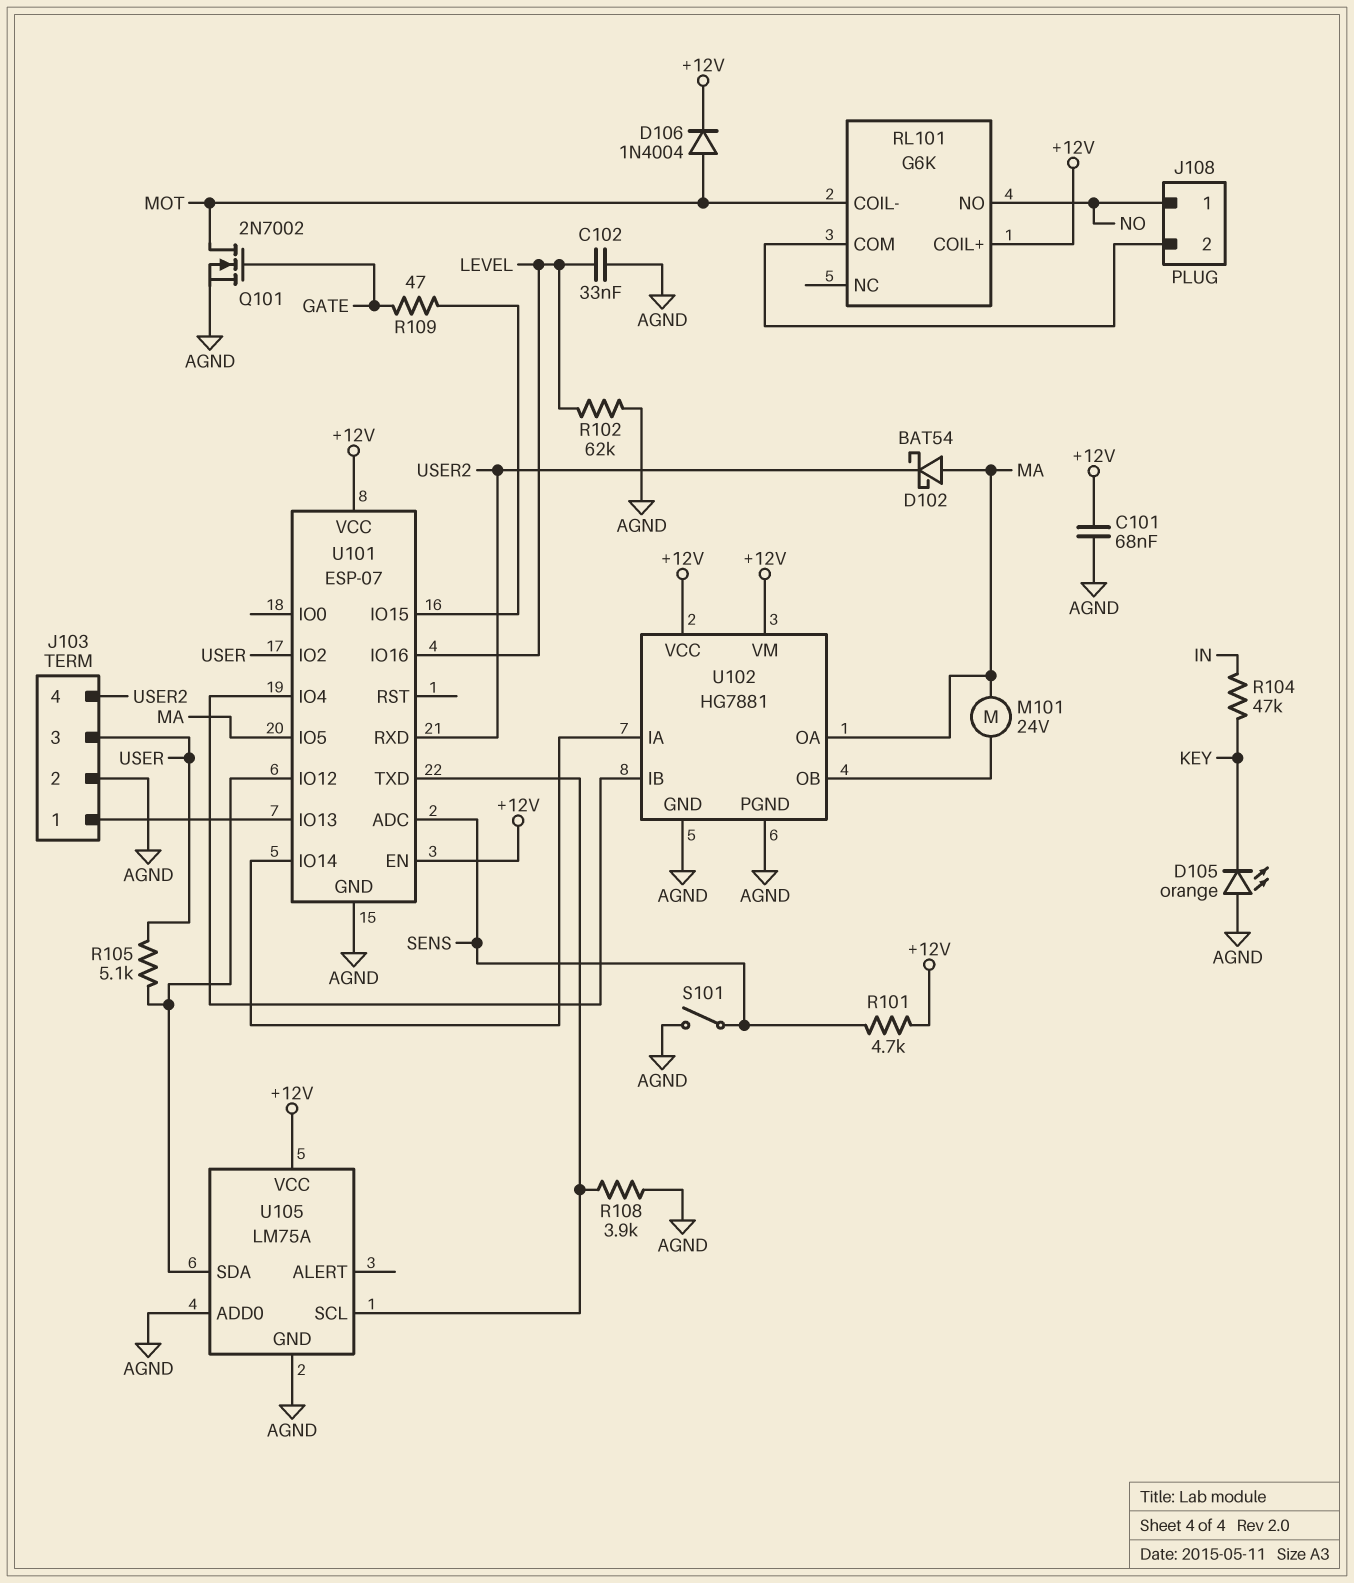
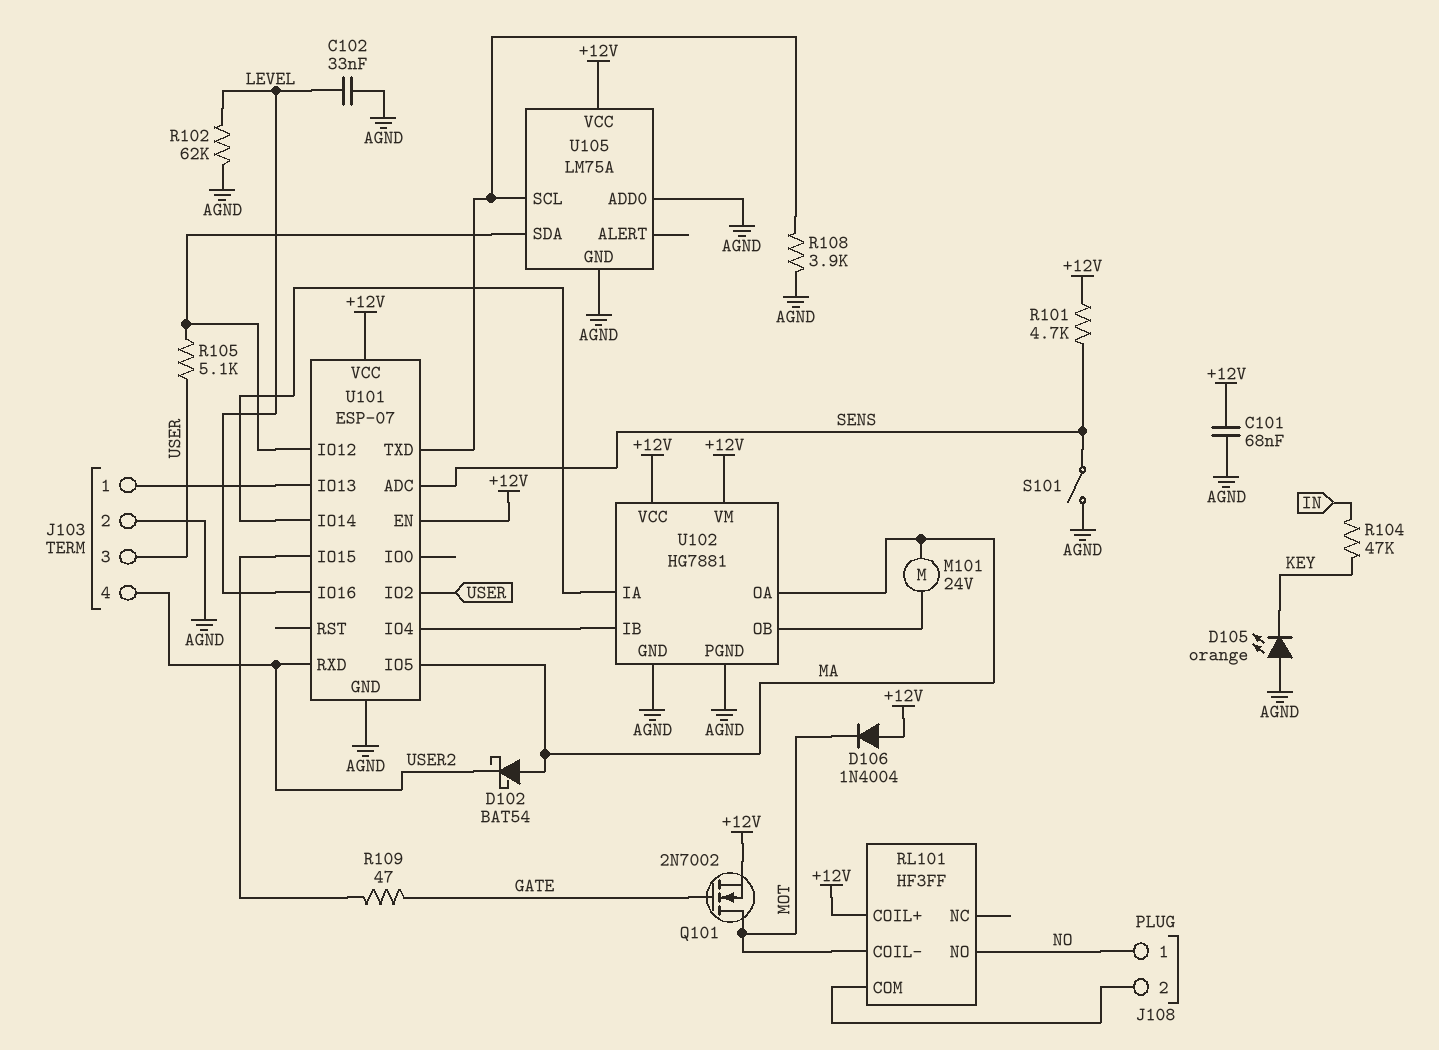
D106: diode 1N4004 (A MOT, K +12V) -> diode 1N4004 (A +12V, K MOT)
Q101: NMOS 2N7002 (G GATE, D MOT, S AGND) -> NMOS 2N7002 (G GATE, D MOT, S +12V)
RL101: G6K -> HF3FF

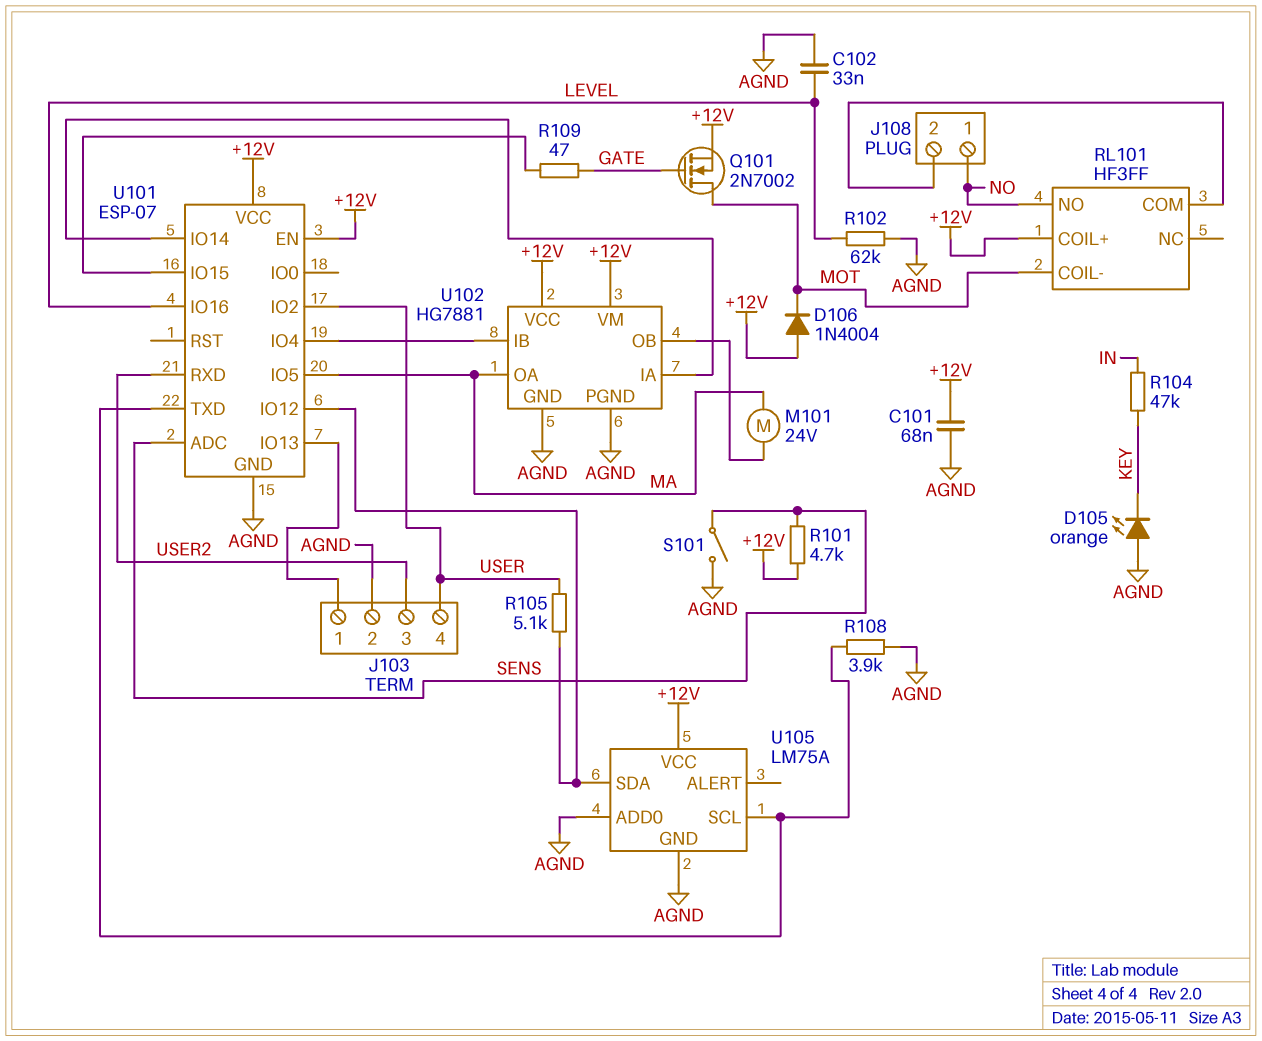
D102: schottky BAT54 (A MA, K USER2) -> none
J103 pin 3: USER -> USER2
J103 pin 4: USER2 -> USER

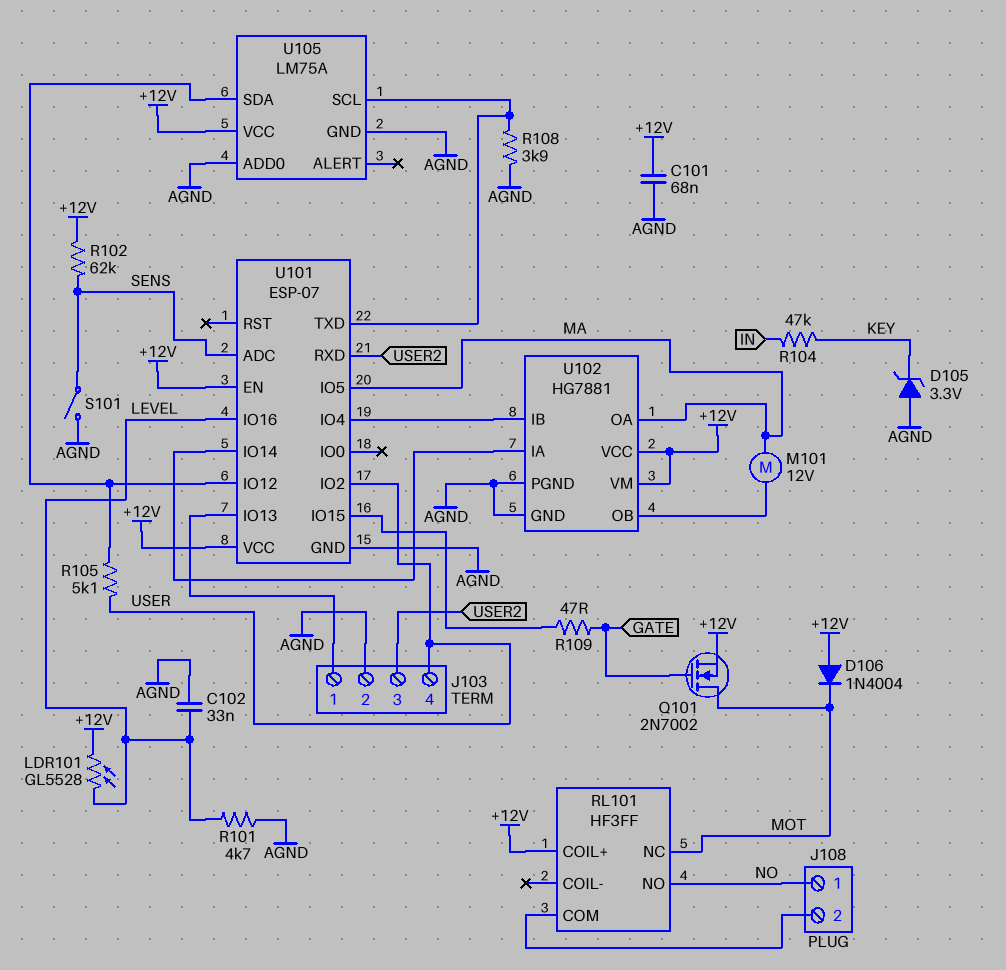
D105: LED orange (A AGND, K KEY) -> zener 3.3V (A AGND, K KEY)
LDR101: none -> GL5528 (+12V, LEVEL)
M101: motor 24V (MA, U102/OB) -> motor 12V (MA, U102/OB)
R101: 4.7k (+12V, SENS) -> 4.7k (AGND, LEVEL)
R102: 62k (AGND, LEVEL) -> 62k (+12V, SENS)
RL101 pin COIL-: MOT -> none
RL101 pin NC: none -> MOT

